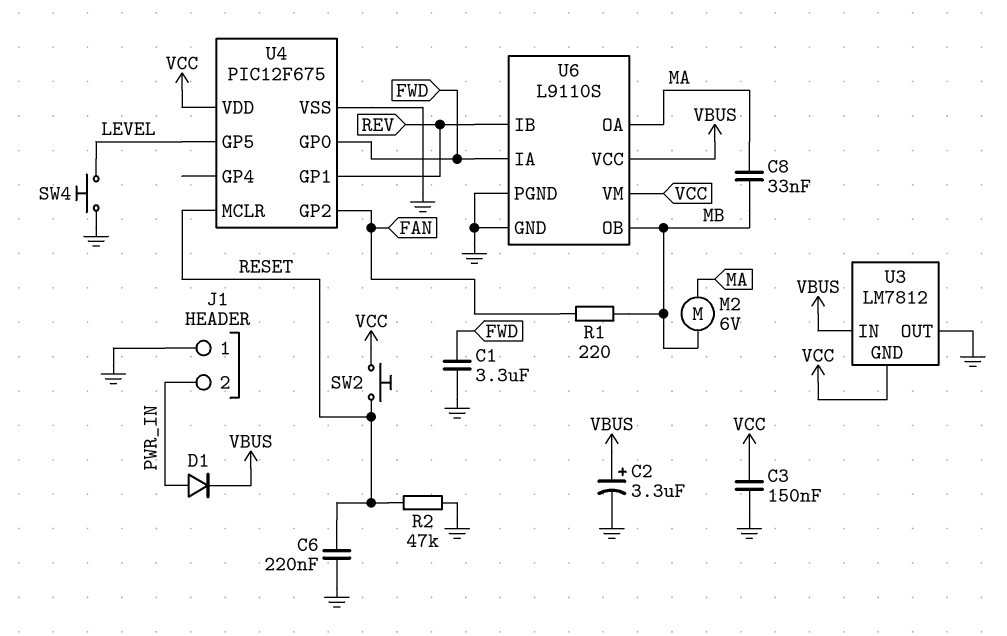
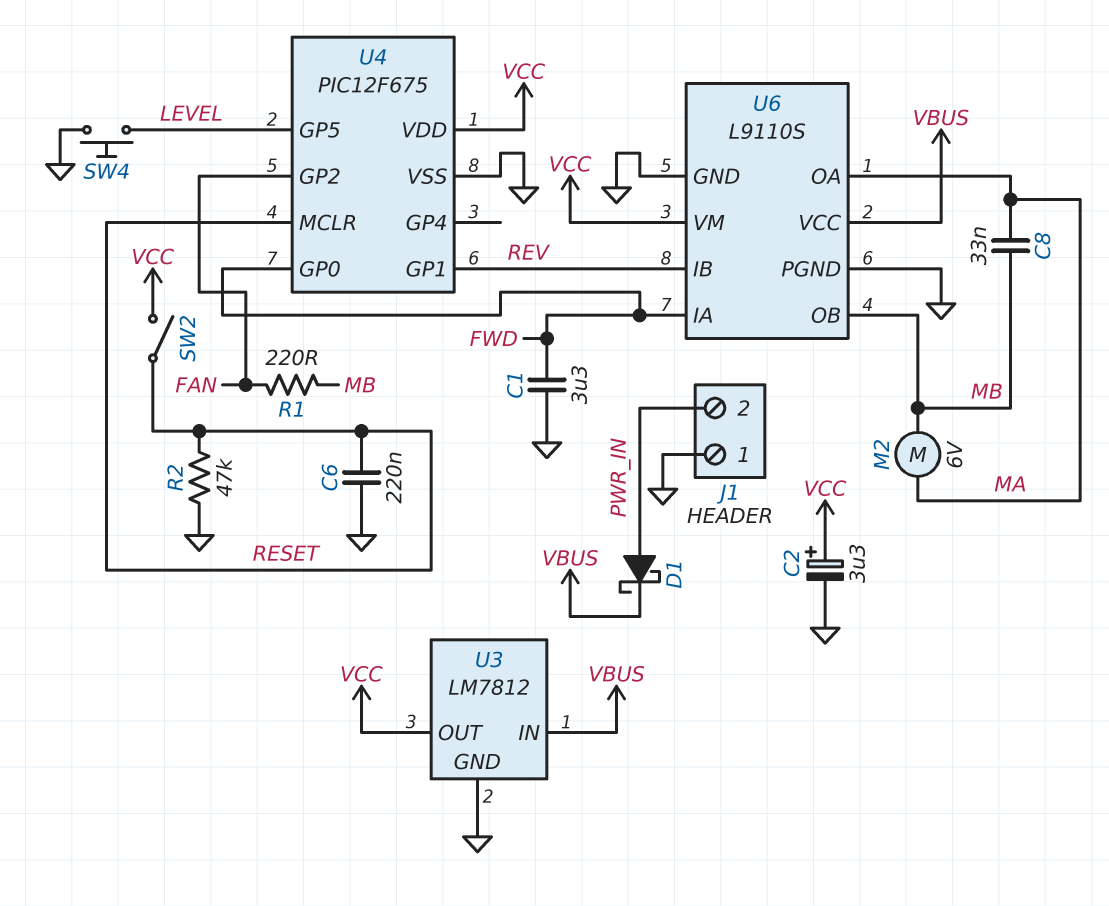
C2: 3.3uF (plus VBUS, minus GND) -> 3.3uF (plus VCC, minus GND)
C3: 150nF (GND, VCC) -> none
D1: diode (A PWR_IN, K VBUS) -> schottky (A PWR_IN, K VBUS)
SW2: button (RESET, VCC) -> switch (RESET, VCC)
U3 pin GND: VCC -> GND
U3 pin OUT: GND -> VCC

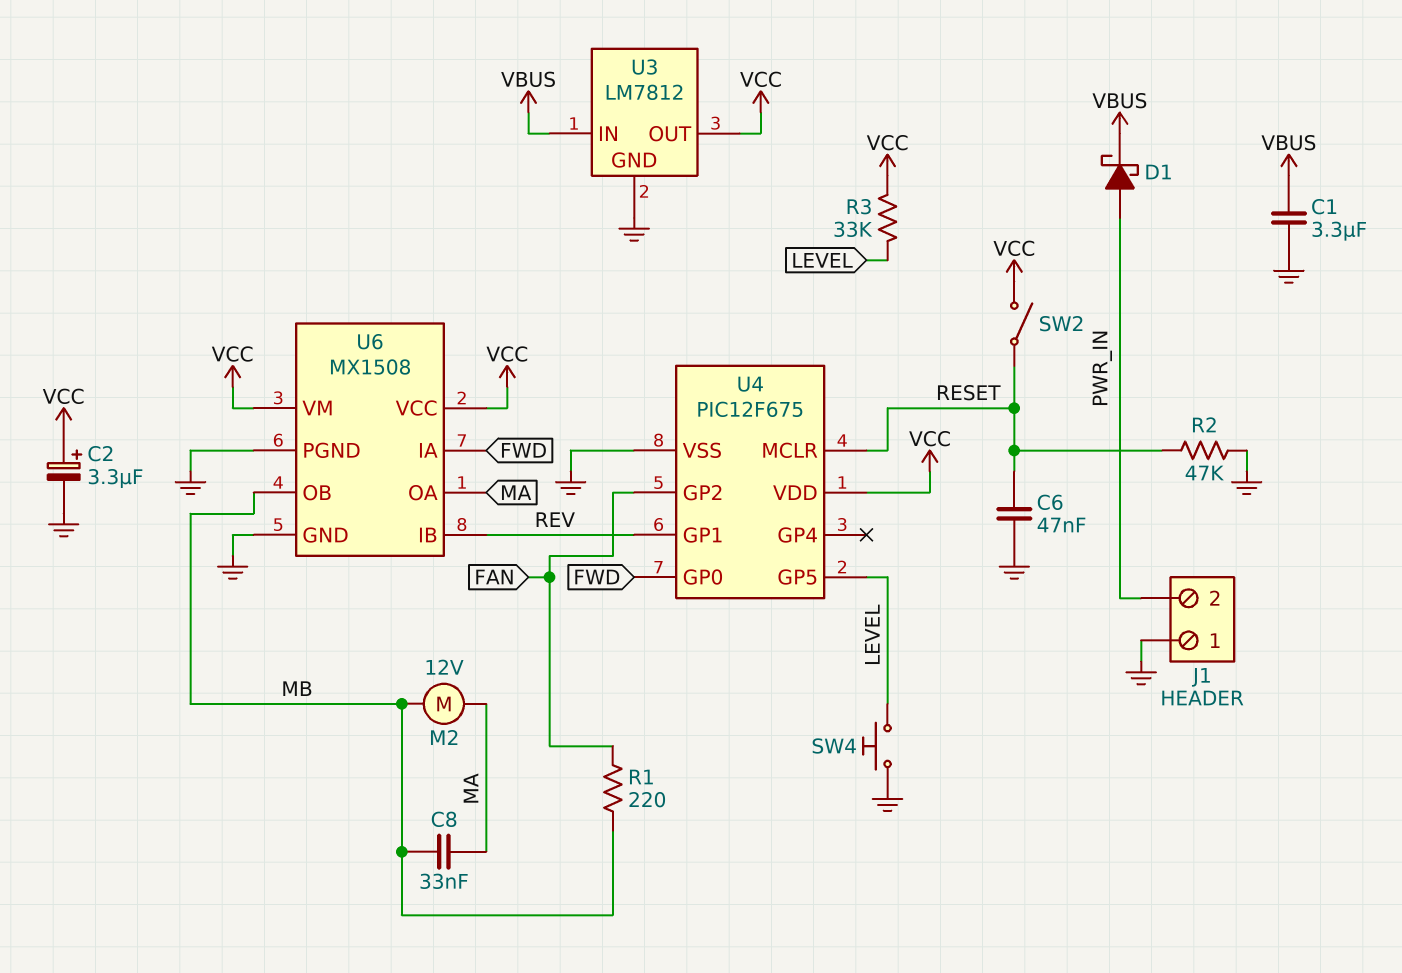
C1: 3.3uF (FWD, GND) -> 3.3uF (GND, VBUS)
C6: 220nF (GND, RESET) -> 47nF (GND, RESET)
M2: motor 6V (MA, MB) -> motor 12V (MA, MB)
R3: none -> 33k (LEVEL, VCC)
U6: L9110S -> MX1508
U6 pin VCC: VBUS -> VCC

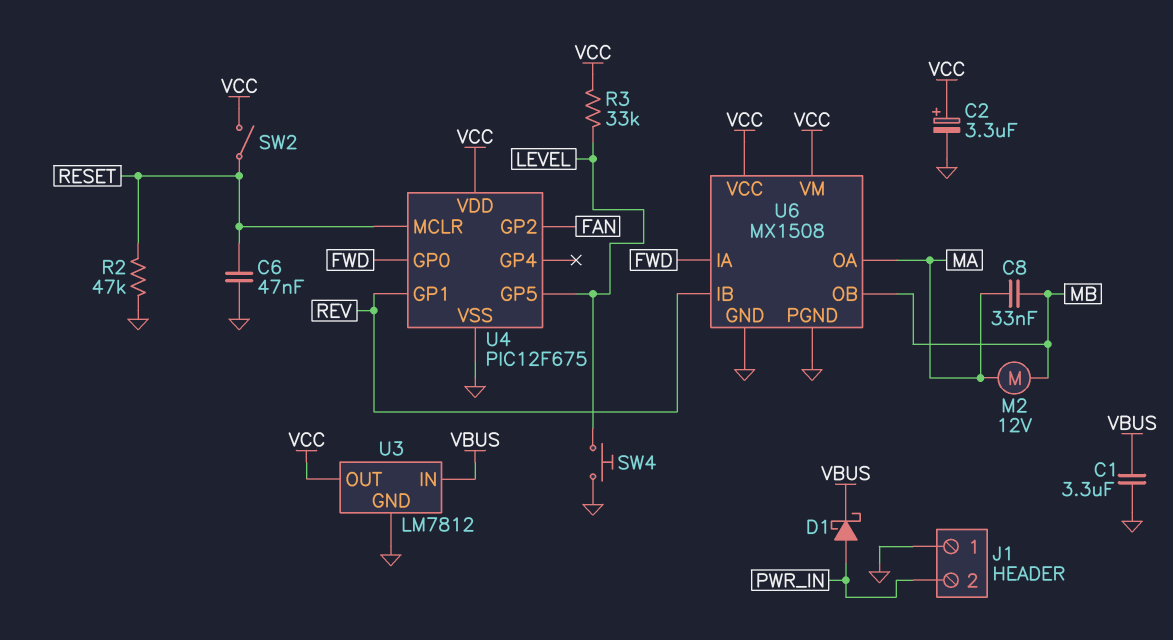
R1: 220 (FAN, MB) -> none

